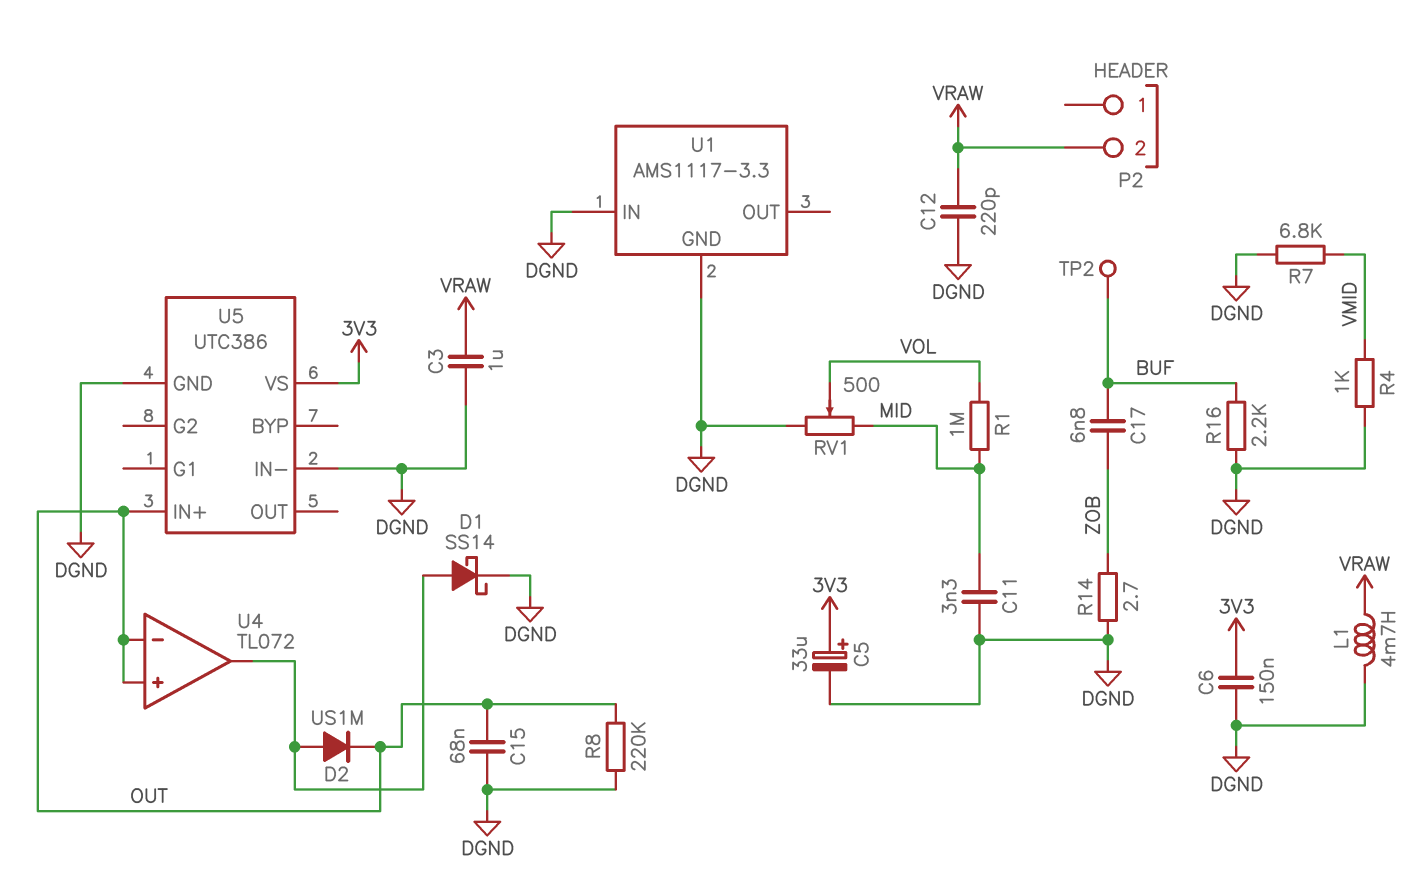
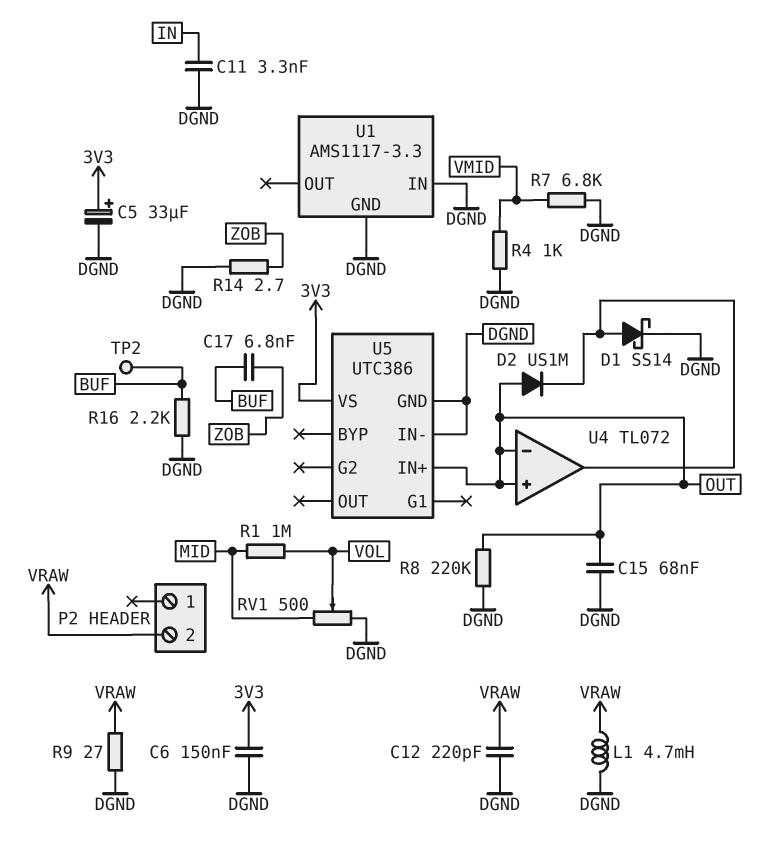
C3: 1uF (DGND, VRAW) -> none
C11: 3.3nF (DGND, MID) -> 3.3nF (DGND, IN)
D2: diode US1M (A U4/out, K OUT) -> diode US1M (A OUT, K U4/out)
R9: none -> 27 (DGND, VRAW)

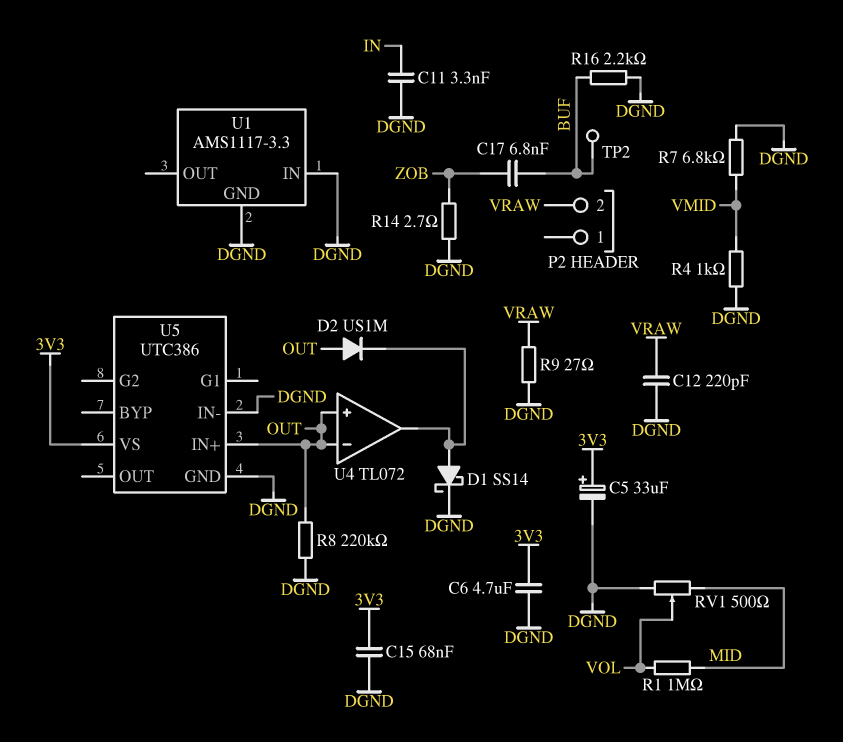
C6: 150nF (3V3, DGND) -> 4.7uF (3V3, DGND)
C15: 68nF (DGND, OUT) -> 68nF (3V3, DGND)
L1: 4.7mH (DGND, VRAW) -> none

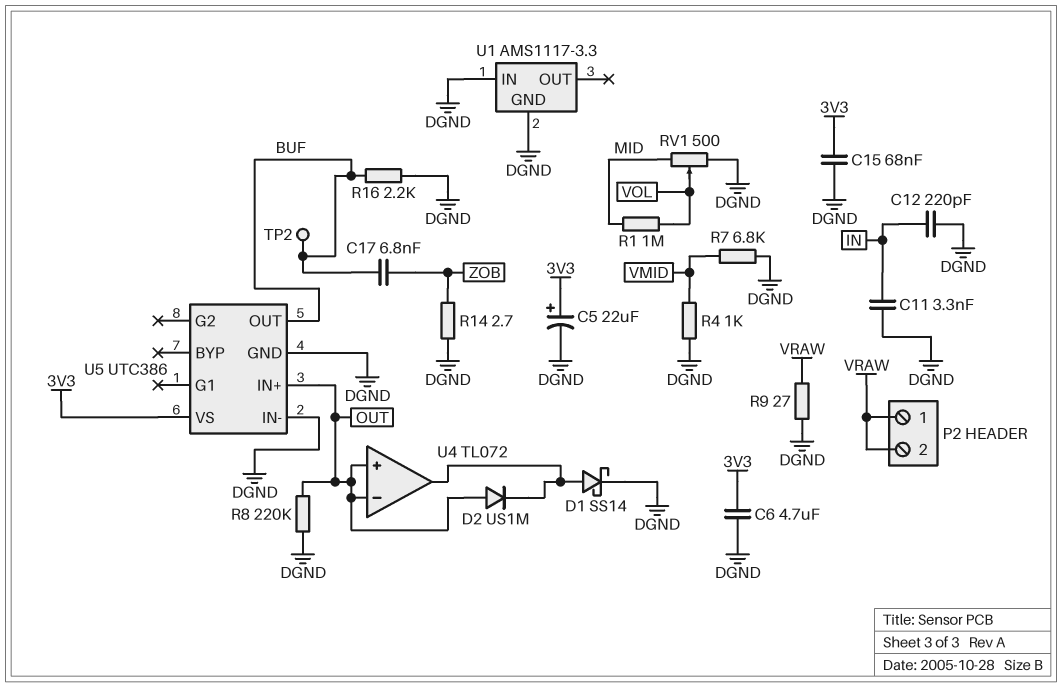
C5: 33uF (plus 3V3, minus DGND) -> 22uF (plus 3V3, minus DGND)
C12: 220pF (DGND, VRAW) -> 220pF (DGND, IN)
P2 pin 1: none -> VRAW
U5 pin OUT: none -> BUF

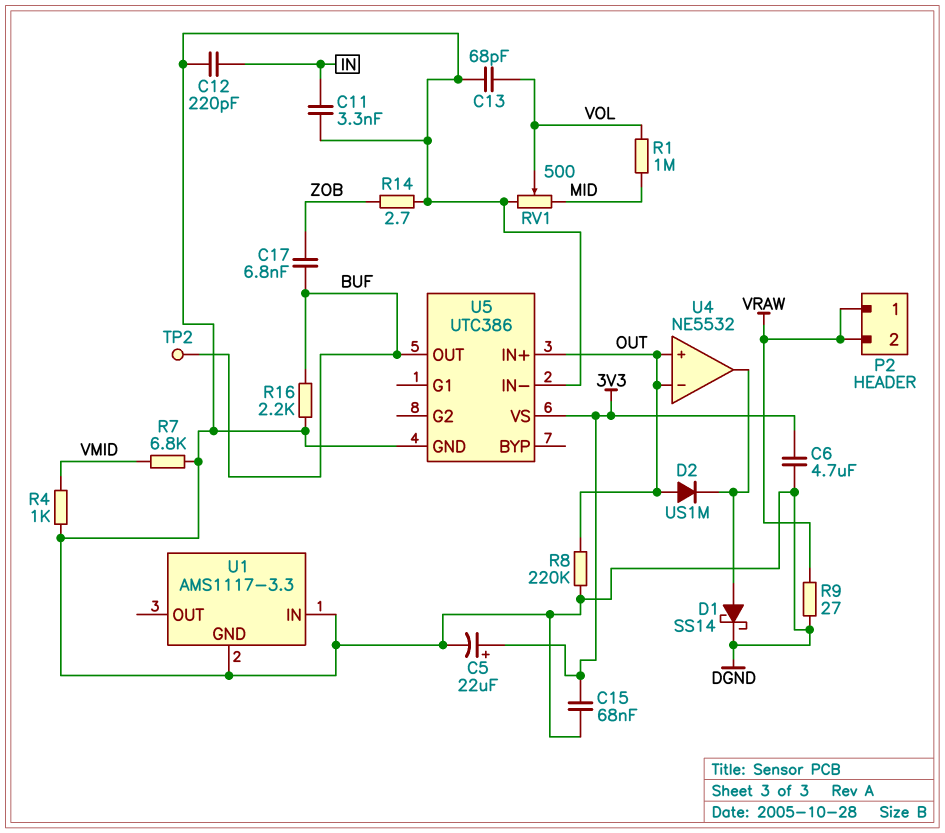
C13: none -> 68pF (DGND, VOL)
U4: TL072 -> NE5532

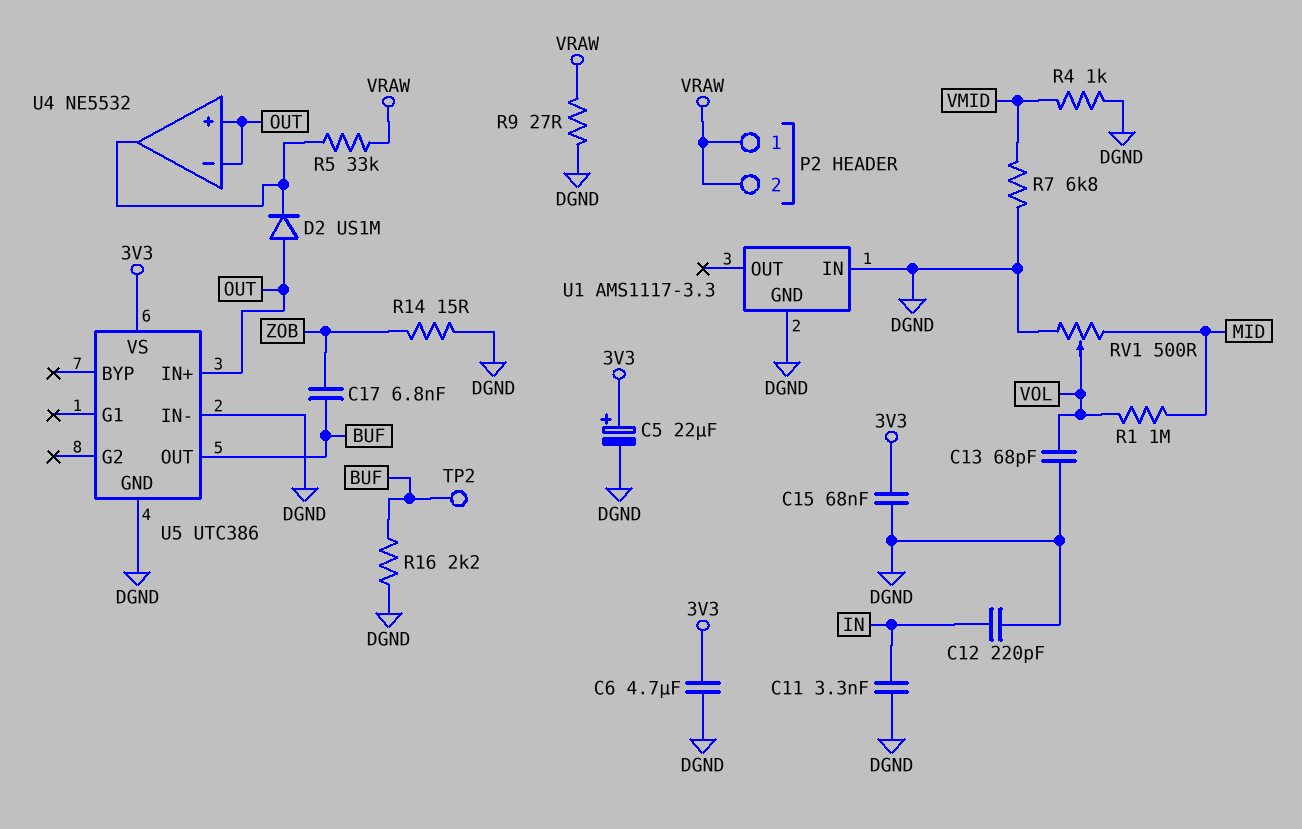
D1: schottky SS14 (A U4/out, K DGND) -> none
R5: none -> 33k (U4/out, VRAW)
R8: 220k (DGND, OUT) -> none
R14: 2.7 (DGND, ZOB) -> 15 (DGND, ZOB)

